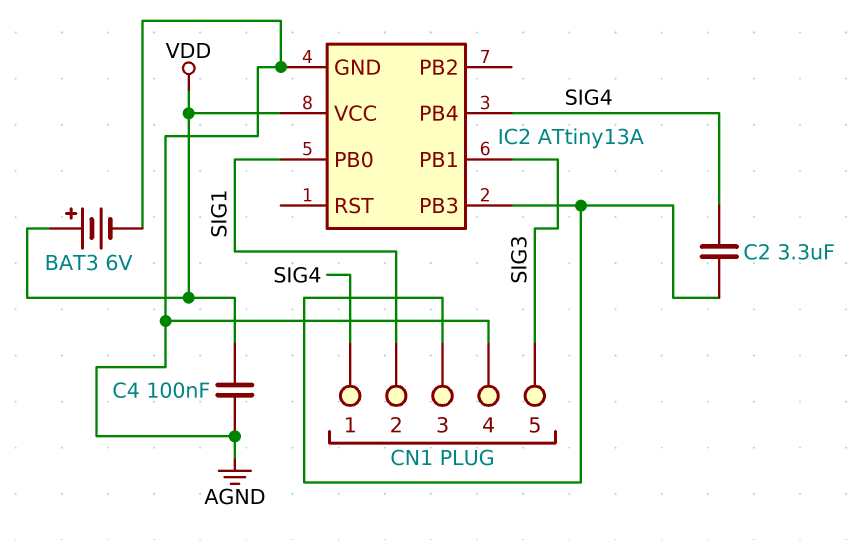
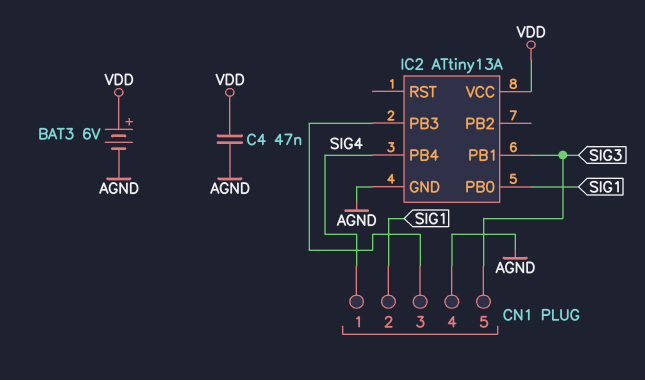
C2: 3.3uF (CN1/3, SIG4) -> none
C4: 100nF (AGND, VDD) -> 47nF (AGND, VDD)

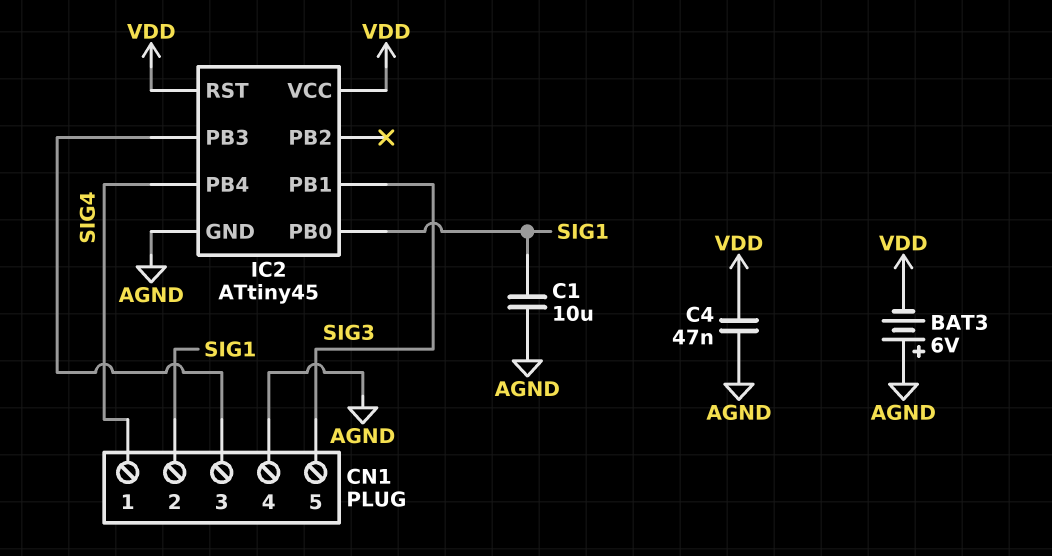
BAT3: 6V (plus VDD, minus AGND) -> 6V (plus AGND, minus VDD)
C1: none -> 10uF (AGND, SIG1)
IC2: ATtiny13A -> ATtiny45
IC2 pin RST: none -> VDD

